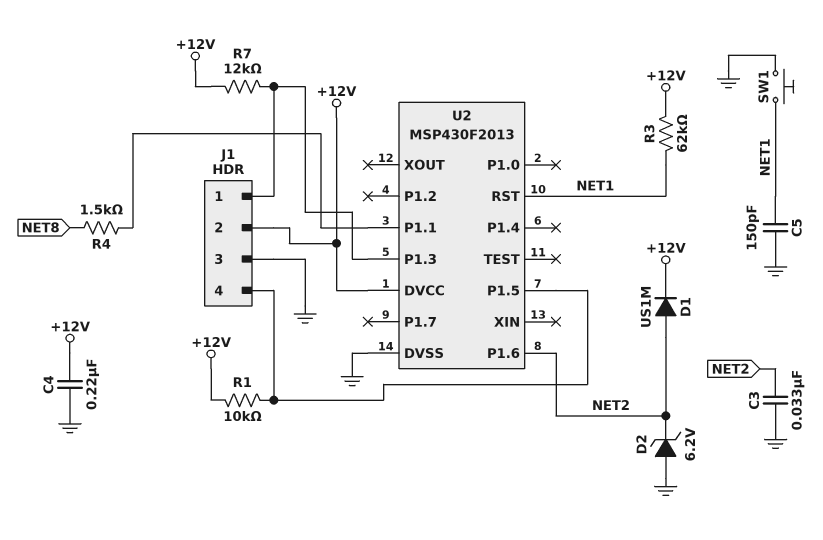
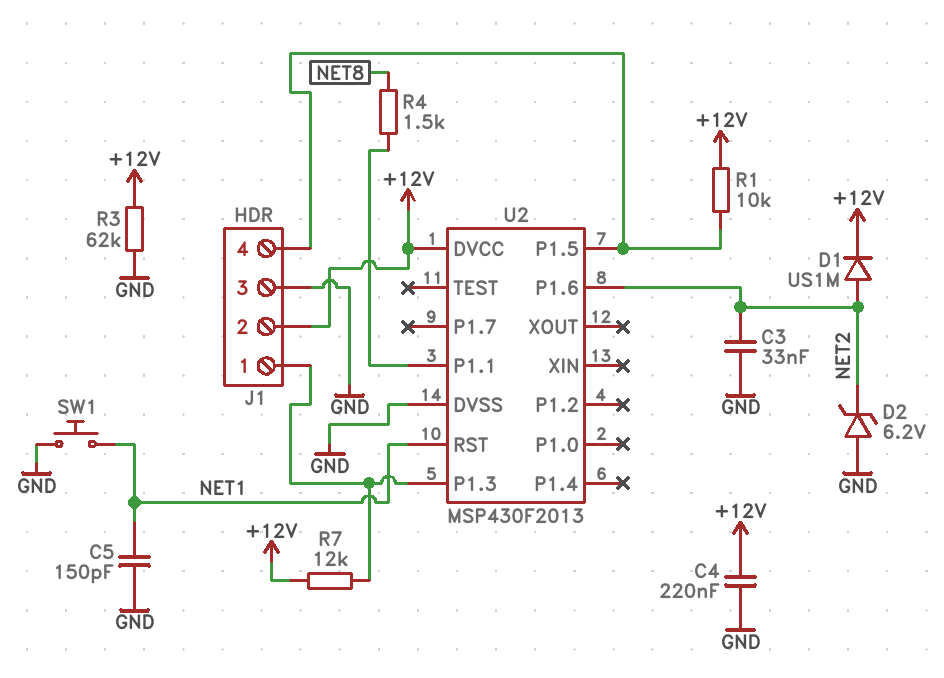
R3: 62k (+12V, NET1) -> 62k (+12V, GND)

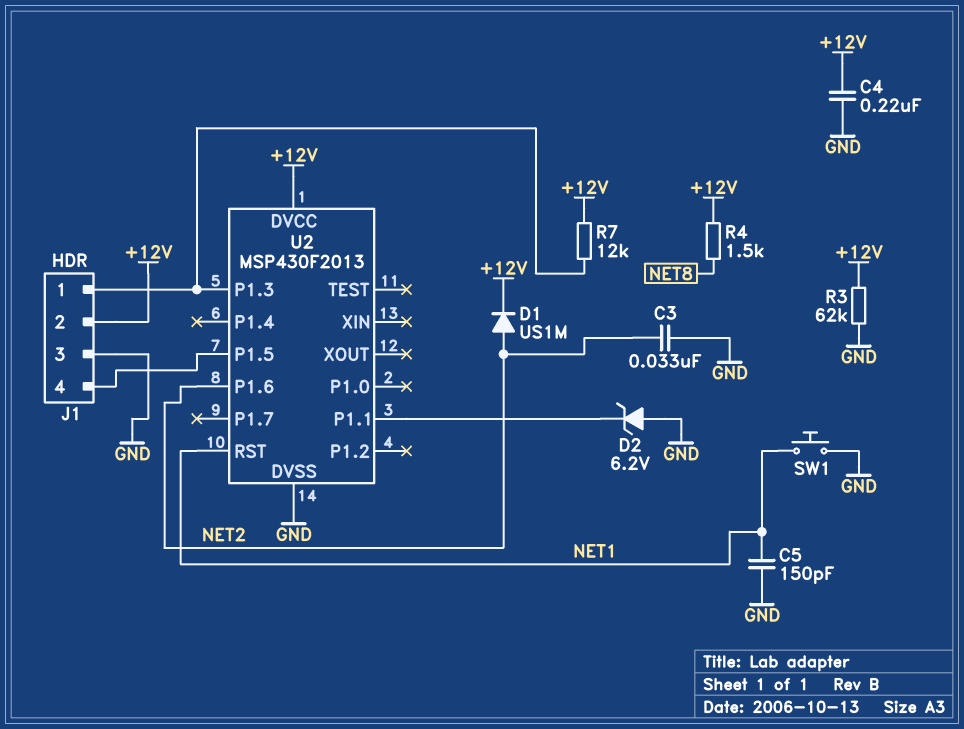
D2: zener 6.2V (A GND, K NET2) -> zener 6.2V (A GND, K U2/P1.1)
R1: 10k (+12V, J1/4) -> none
R4: 1.5k (NET8, U2/P1.1) -> 1.5k (+12V, NET8)

